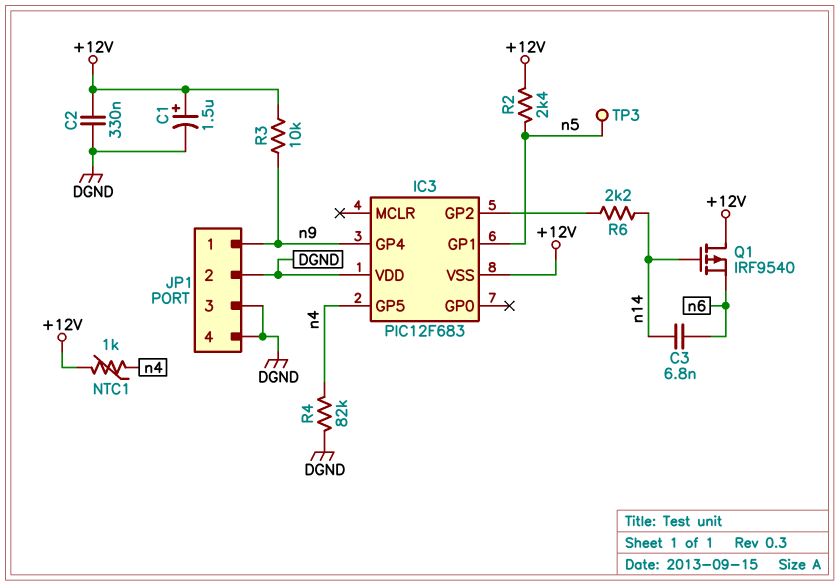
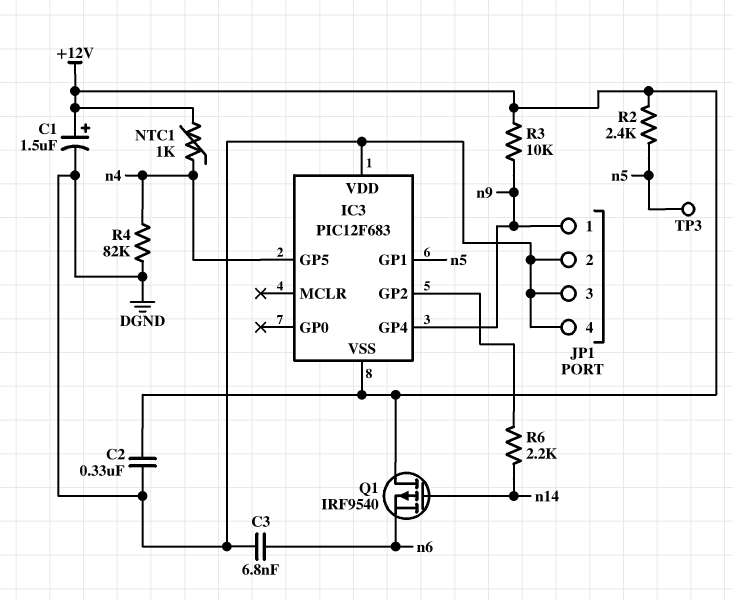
C3: 6.8nF (n6, n14) -> 6.8nF (DGND, n6)

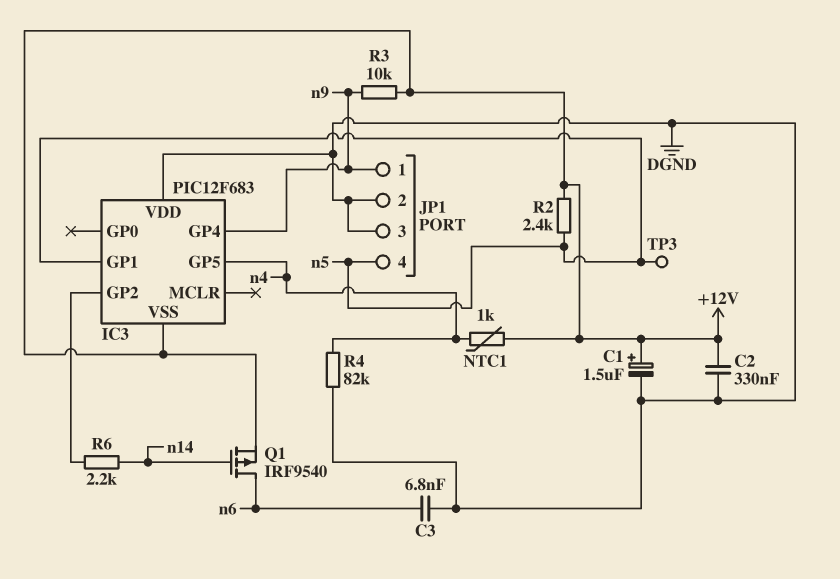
JP1 pin 4: DGND -> n5
Q1: PMOS IRF9540 (G n14, D +12V, S n6) -> PMOS IRF9540 (G n14, D n6, S +12V)

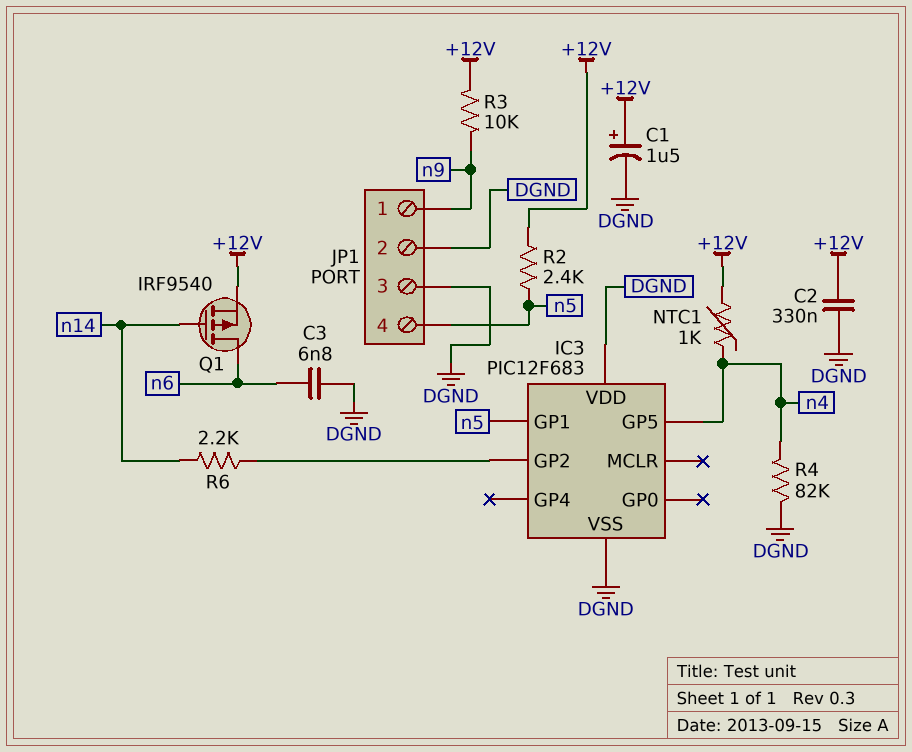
IC3 pin GP4: n9 -> none
IC3 pin VSS: +12V -> DGND
TP3: test point (n5) -> none

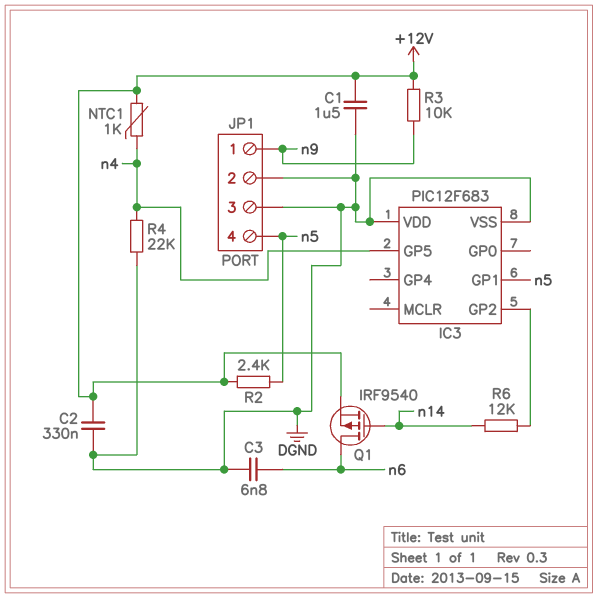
C1: 1.5uF (plus +12V, minus DGND) -> 1.5uF (+12V, DGND)
R4: 82k (DGND, n4) -> 22k (DGND, n4)
R6: 2.2k (IC3/GP2, n14) -> 12k (IC3/GP2, n14)

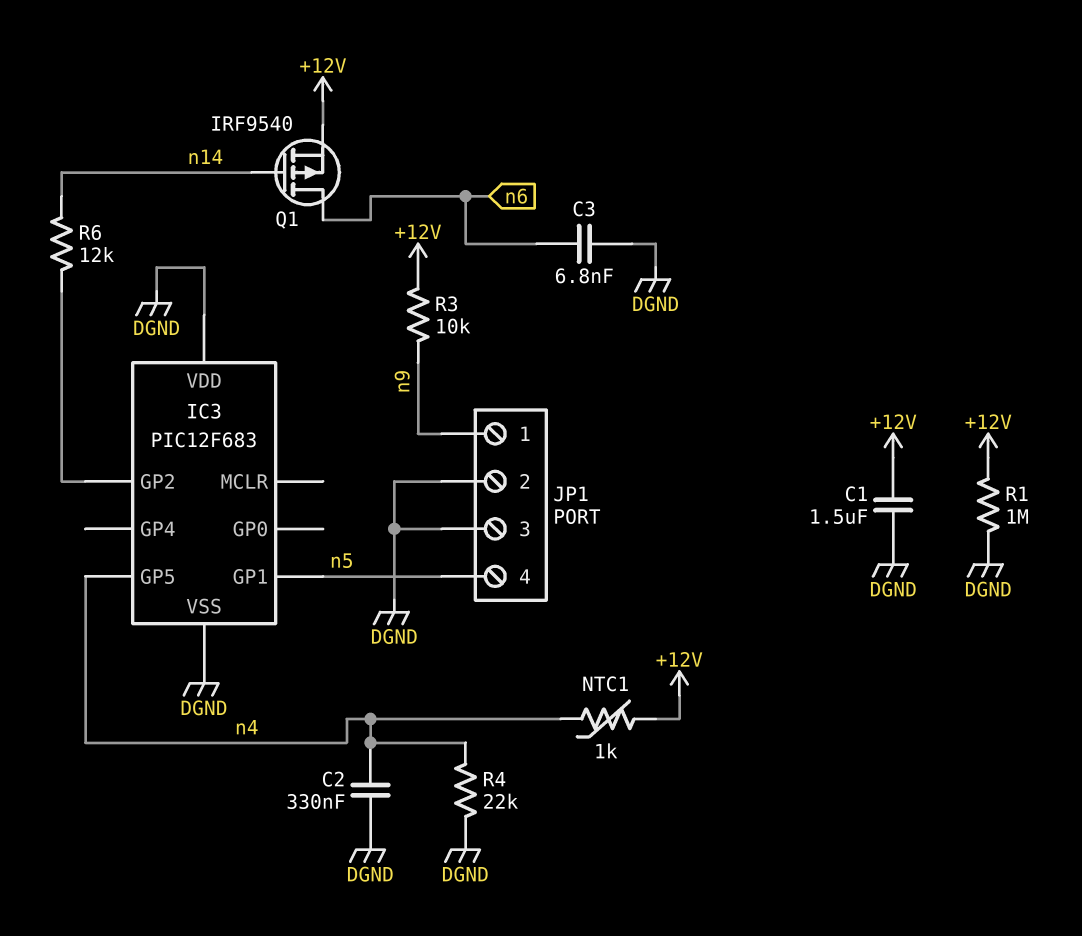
C2: 330nF (+12V, DGND) -> 330nF (DGND, n4)
R1: none -> 1M (+12V, DGND)
R2: 2.4k (+12V, n5) -> none

